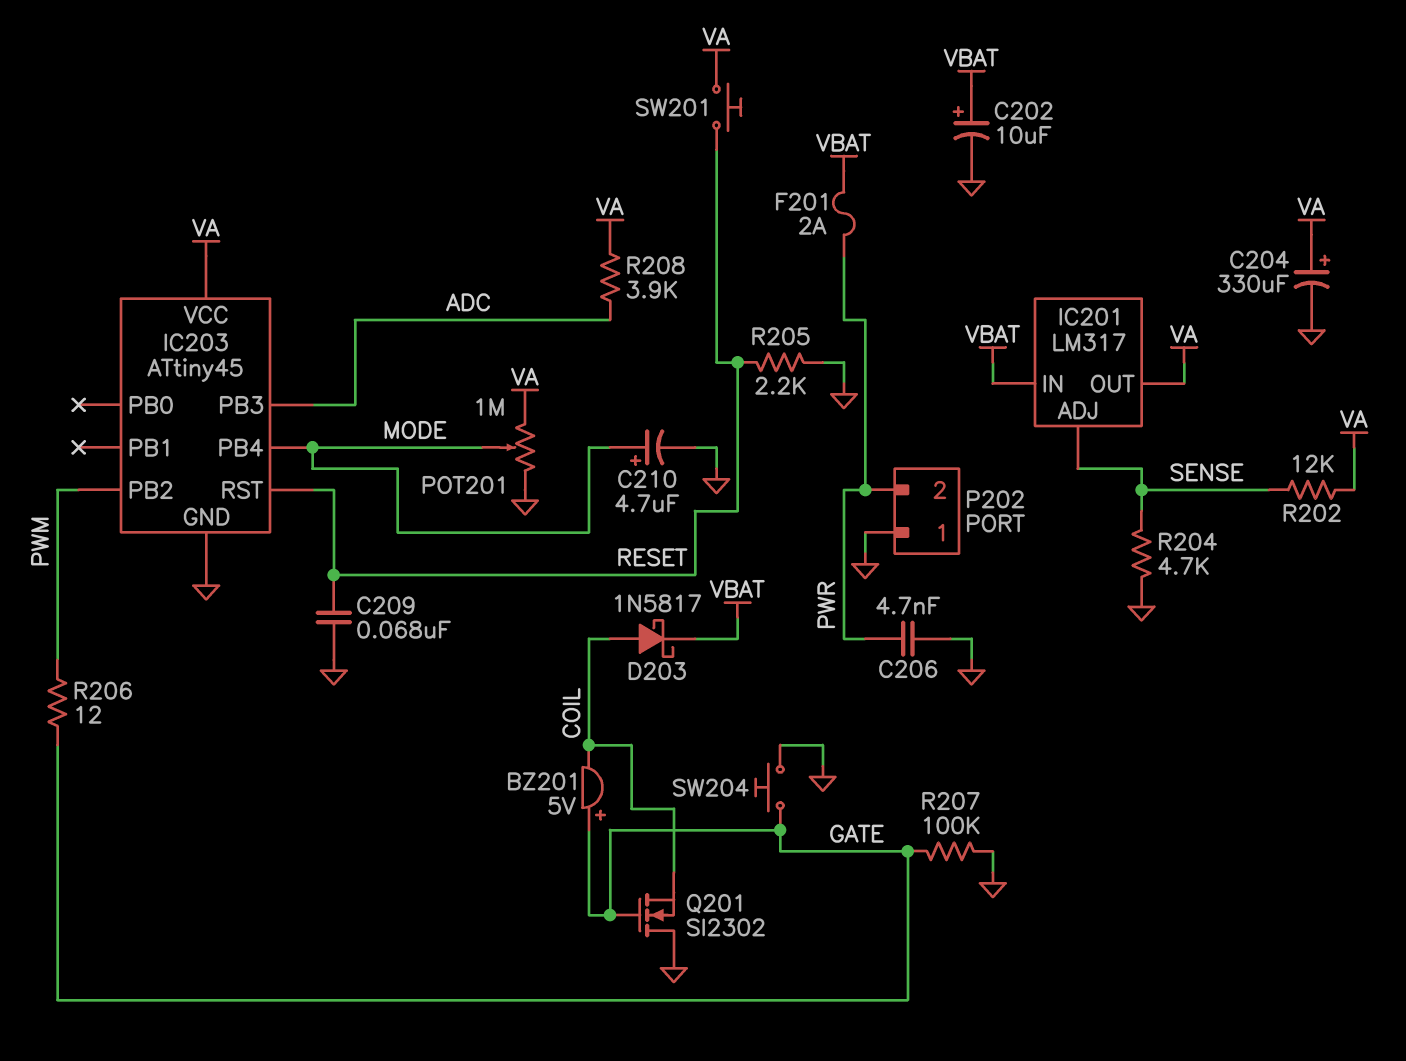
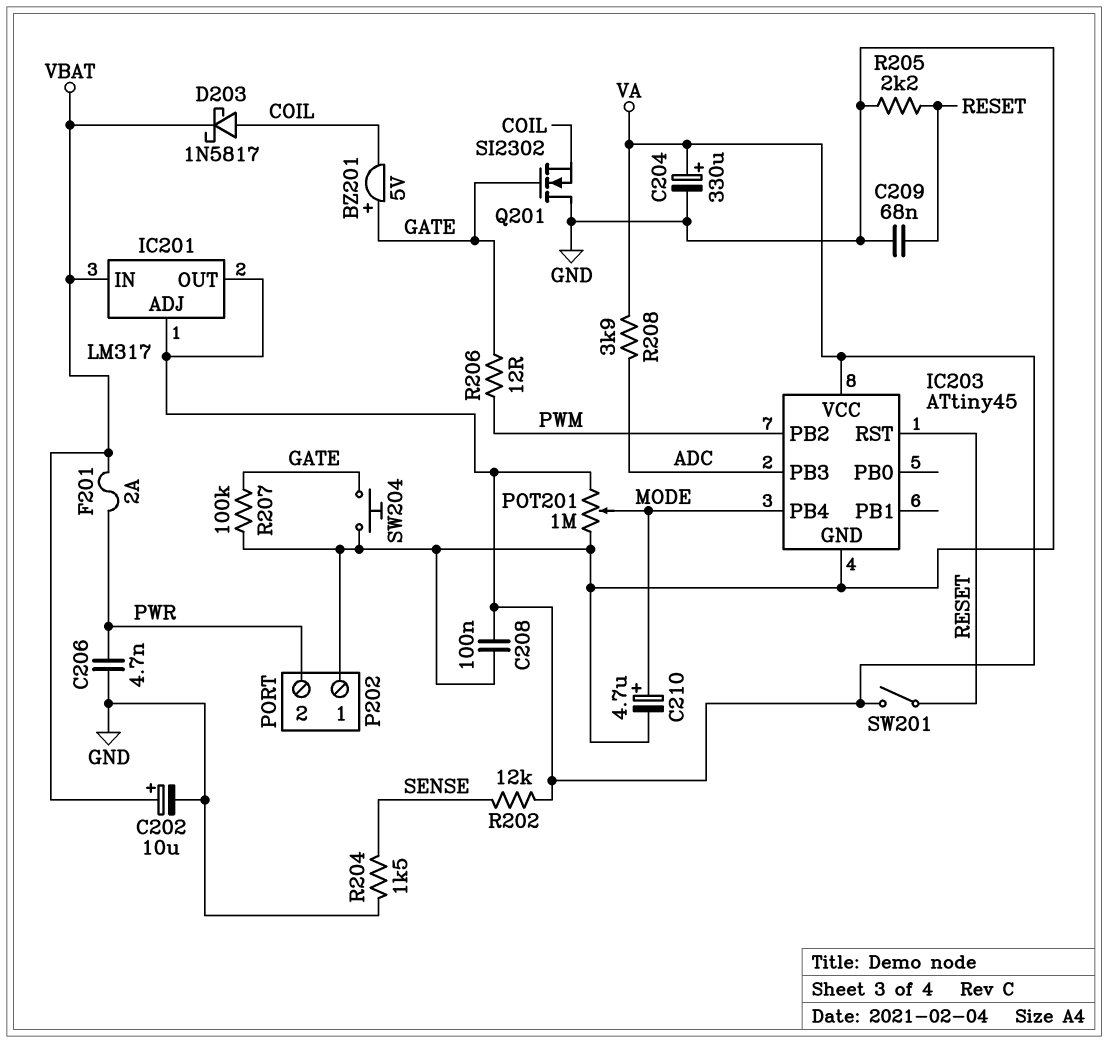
C208: none -> 100nF (GND, VA)
IC201 pin ADJ: SENSE -> VA
R204: 4.7k (GND, SENSE) -> 1.5k (GND, SENSE)
SW201: button (RESET, VA) -> switch (RESET, VA)

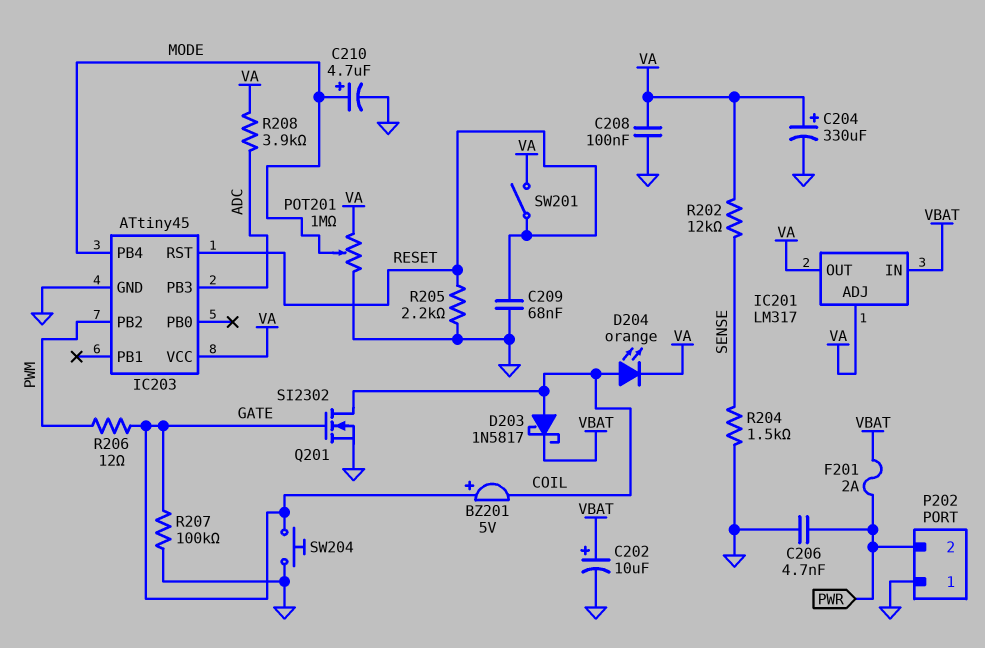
D204: none -> LED orange (A COIL, K VA)
Q201: NMOS SI2302 (G GATE, D GND, S COIL) -> NMOS SI2302 (G GATE, D COIL, S GND)

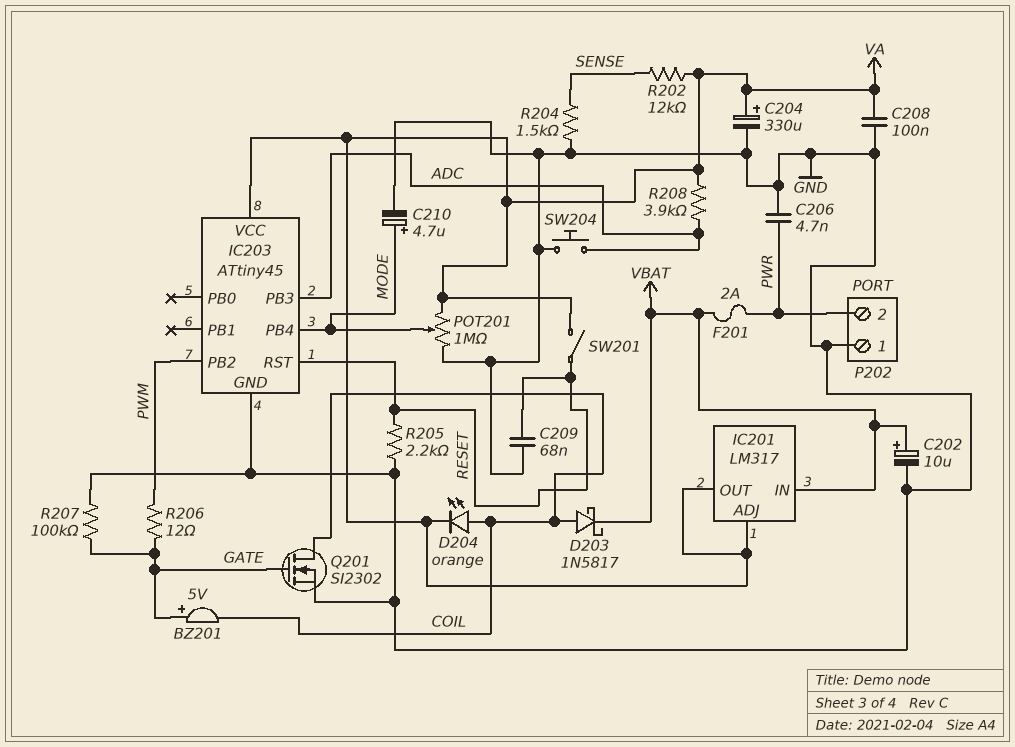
SW204: button (GATE, GND) -> button (ADC, GND)

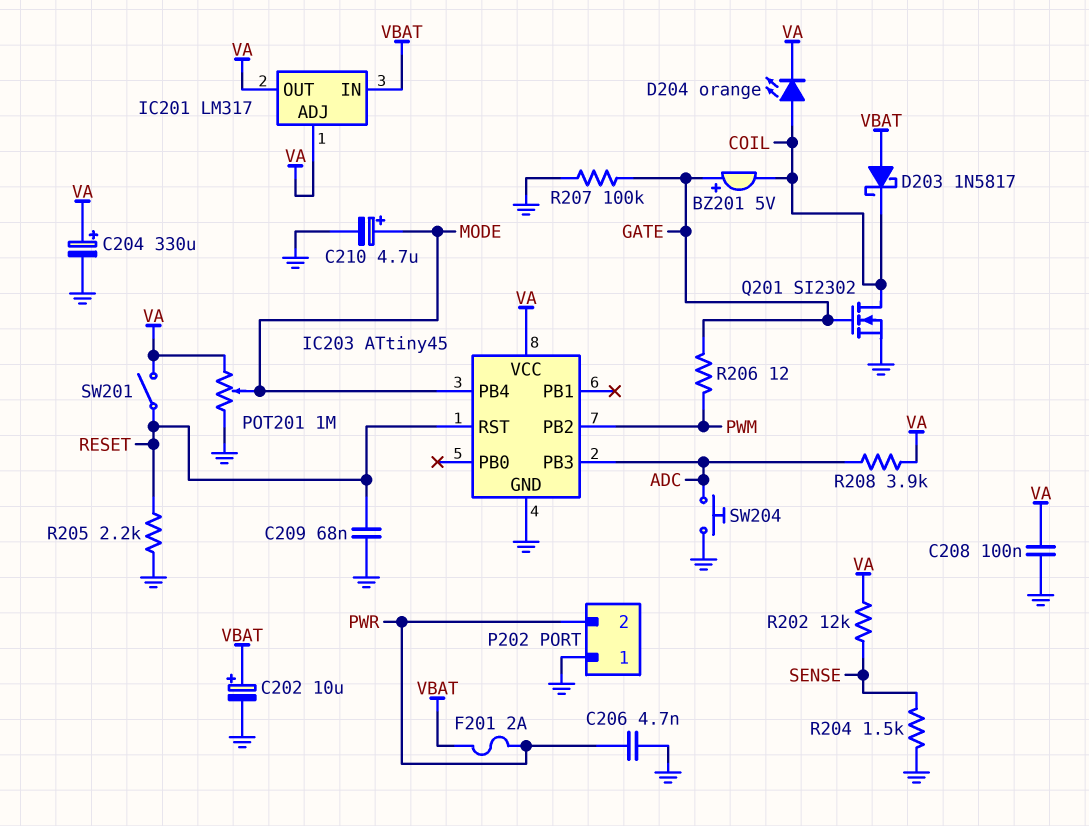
D203: schottky 1N5817 (A COIL, K VBAT) -> schottky 1N5817 (A VBAT, K COIL)

